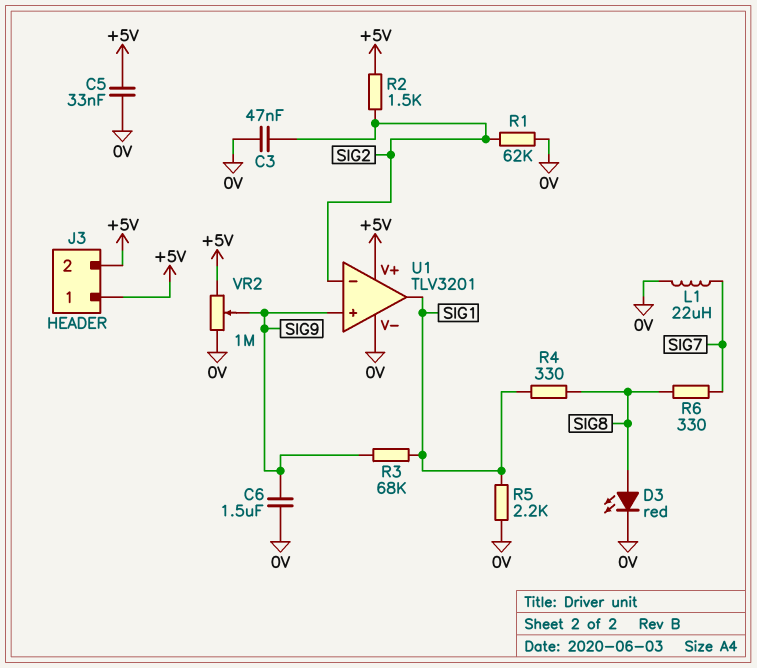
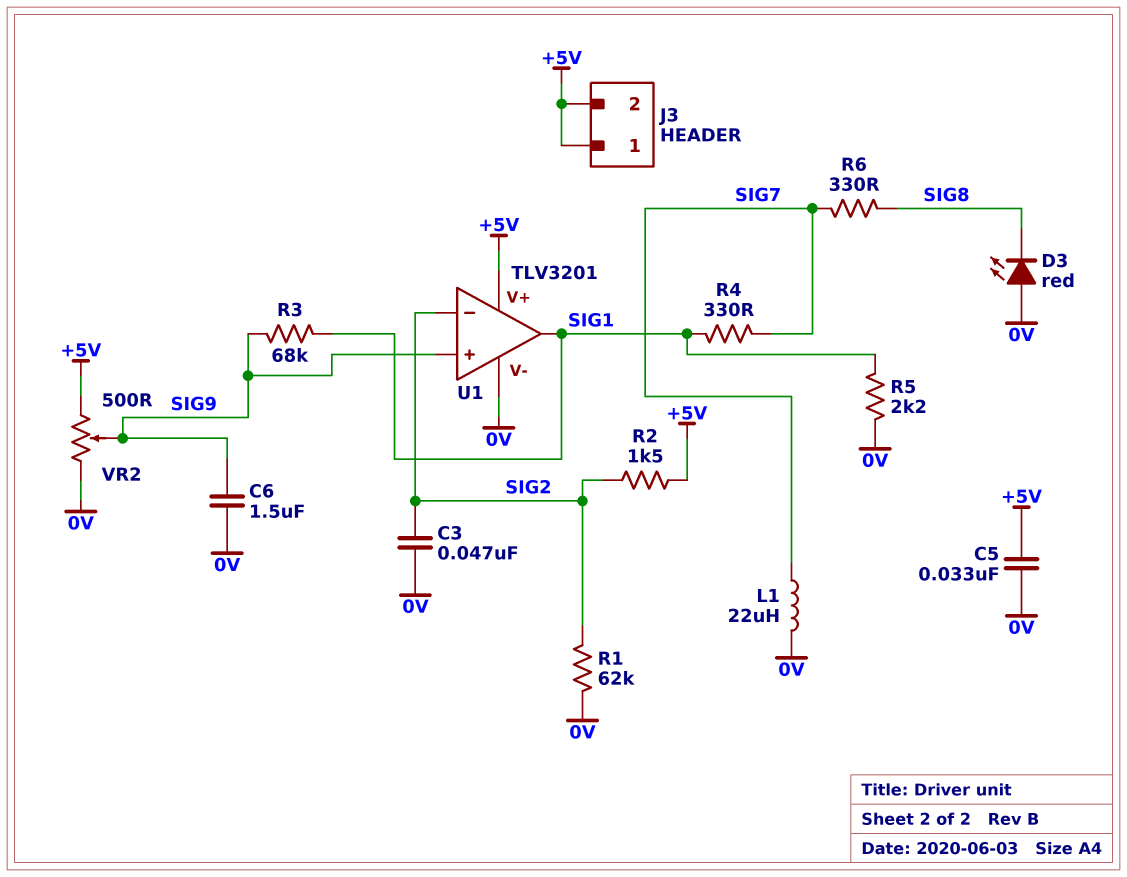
D3: LED red (A SIG8, K 0V) -> LED red (A 0V, K SIG8)
R4: 330 (SIG1, SIG8) -> 330 (SIG1, SIG7)
VR2: 1M (+5V, 0V, wiper SIG9) -> 500 (+5V, 0V, wiper SIG9)

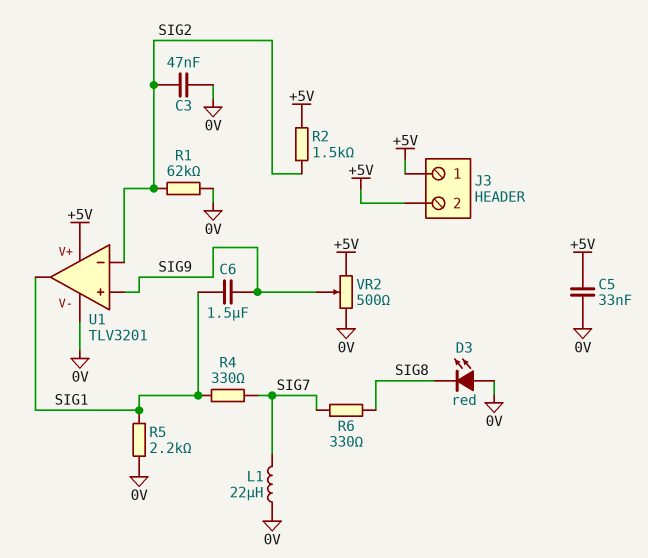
C6: 1.5uF (0V, SIG9) -> 1.5uF (SIG1, SIG9)
R3: 68k (SIG1, SIG9) -> none

